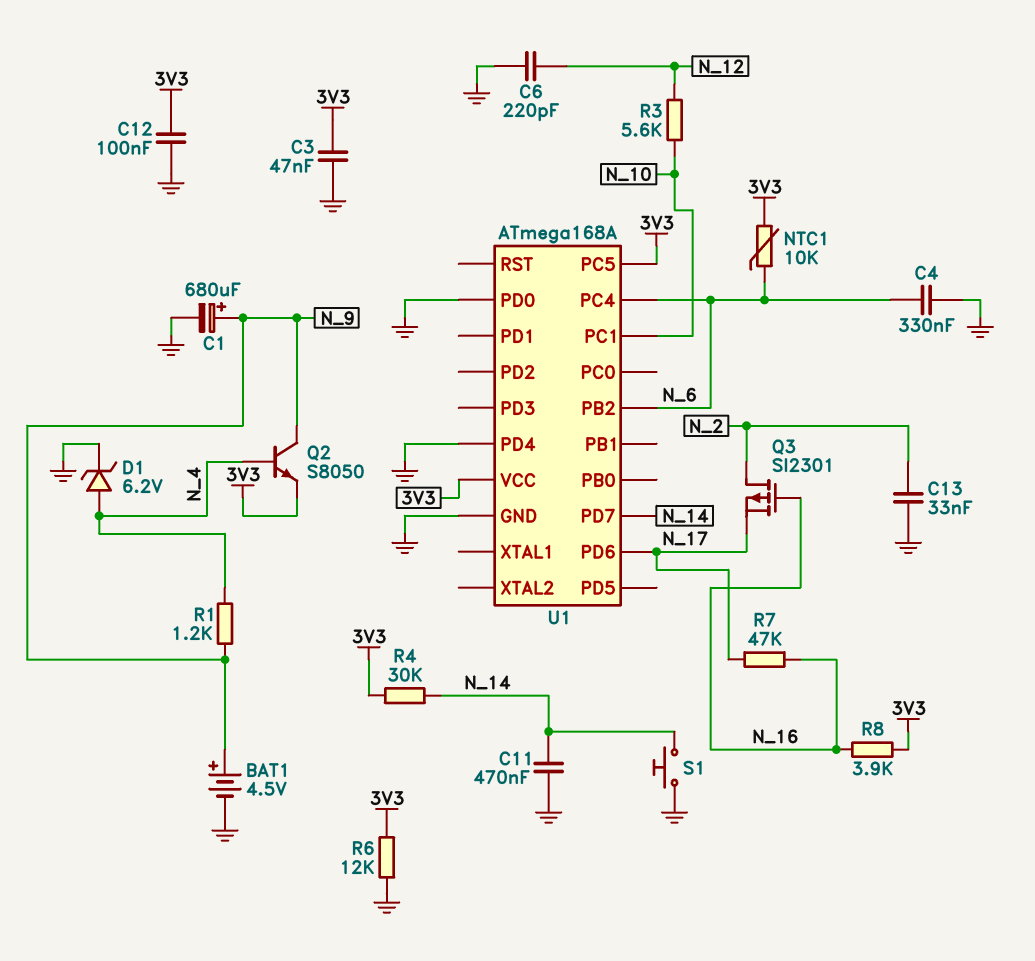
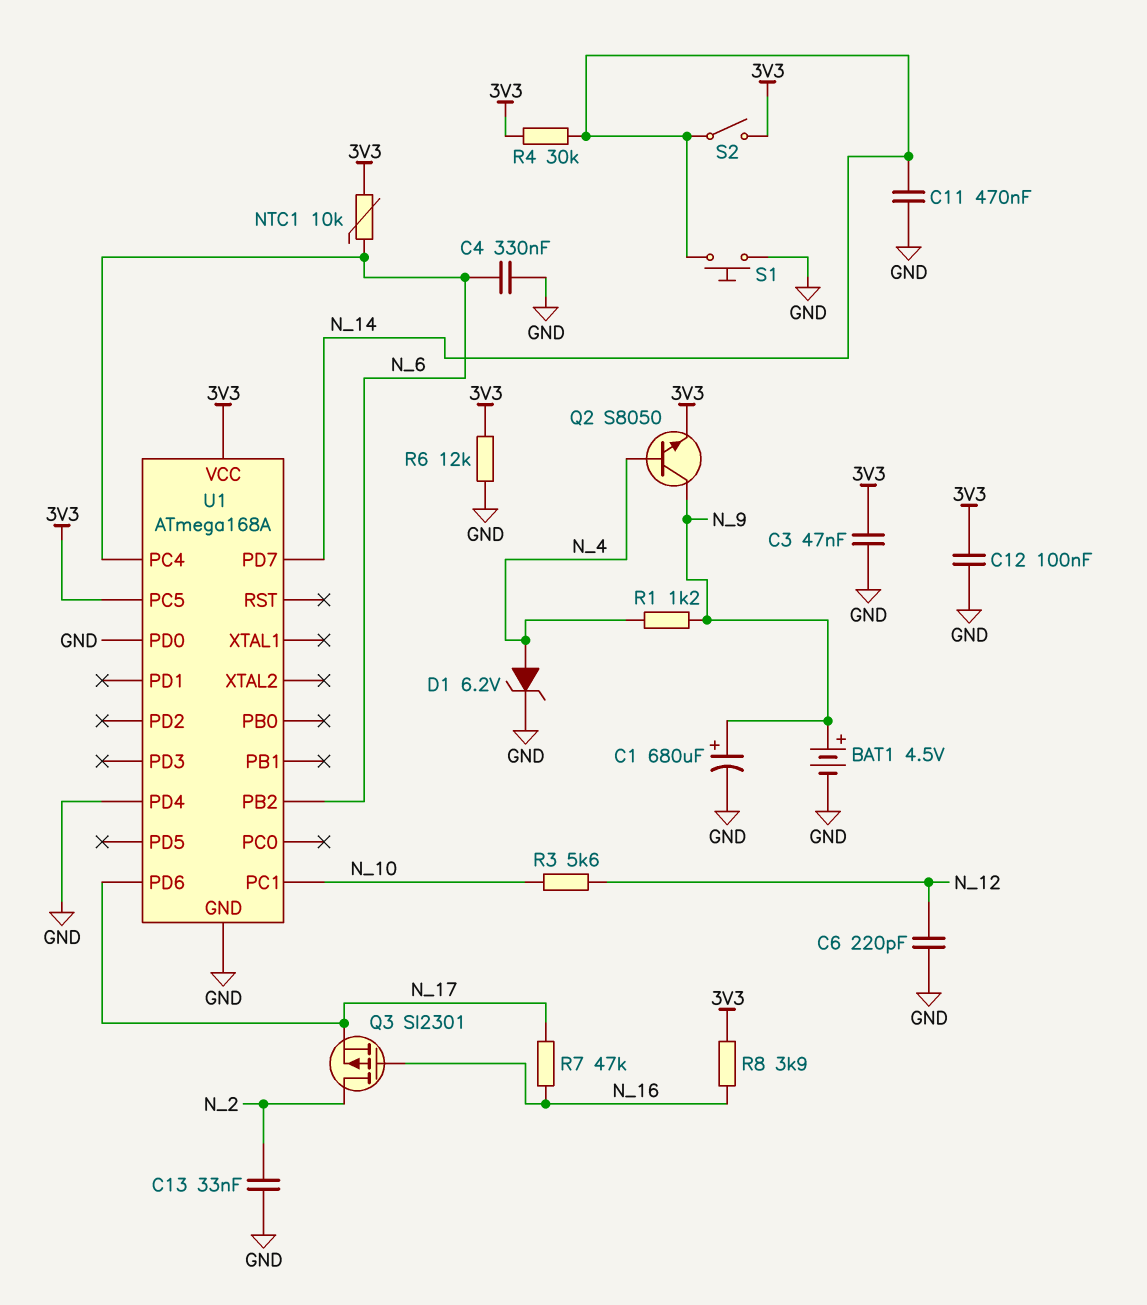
S2: none -> switch (3V3, N_14)

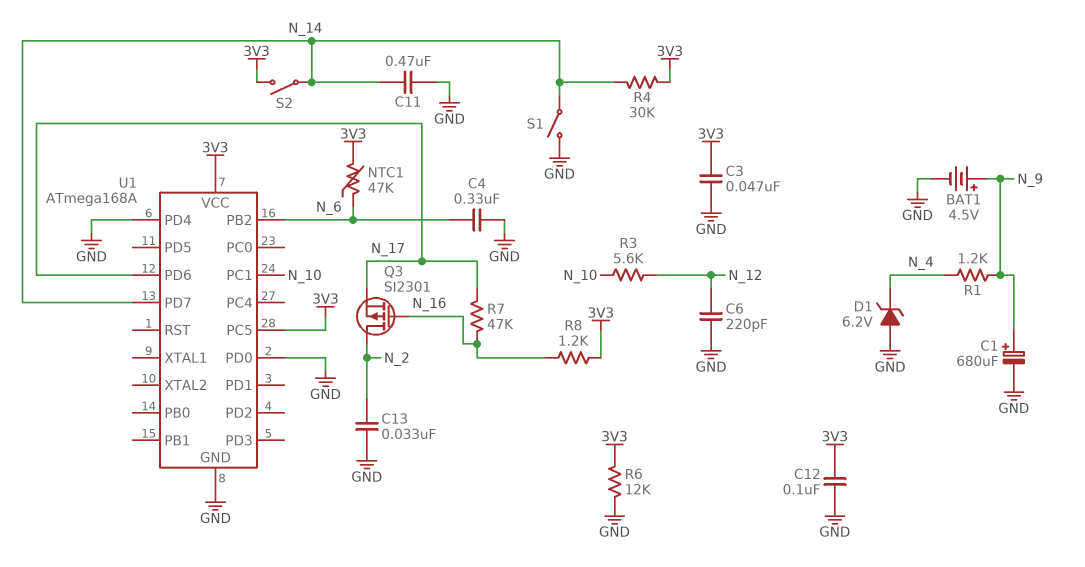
D1: zener 6.2V (A N_4, K GND) -> zener 6.2V (A GND, K N_4)
NTC1: 10k (3V3, N_6) -> 47k (3V3, N_6)
Q2: NPN S8050 (B N_4, C N_9, E 3V3) -> none
R8: 3.9k (3V3, N_16) -> 1.2k (3V3, N_16)
S1: button (GND, N_14) -> switch (GND, N_14)
U1 pin PC4: N_6 -> none

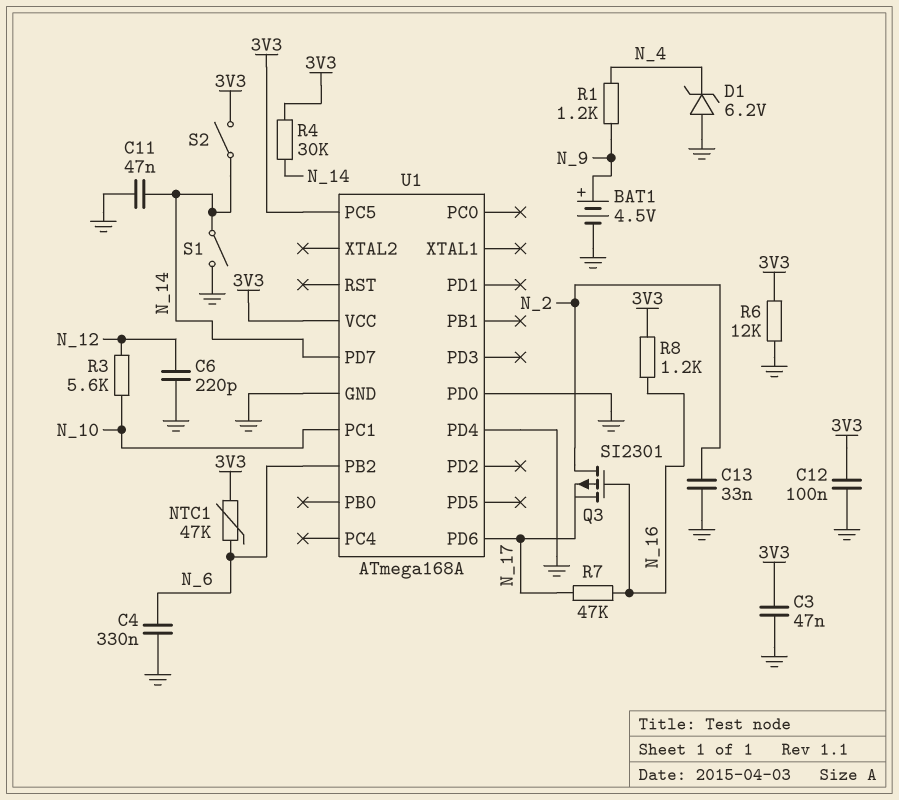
C1: 680uF (plus N_9, minus GND) -> none
C11: 470nF (GND, N_14) -> 47nF (GND, N_14)

